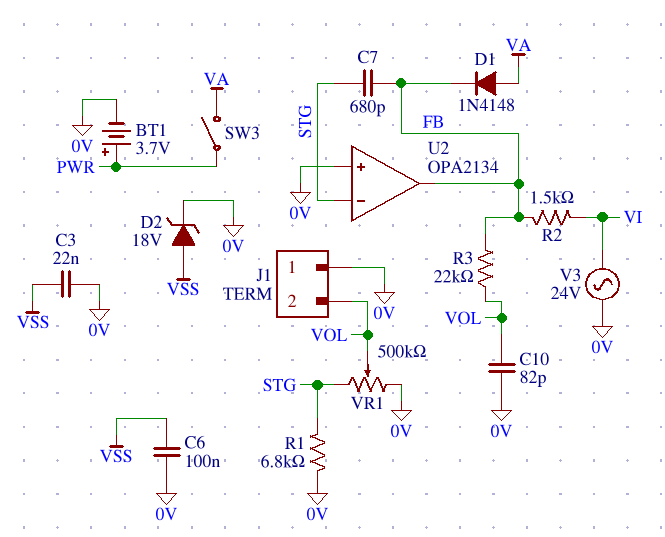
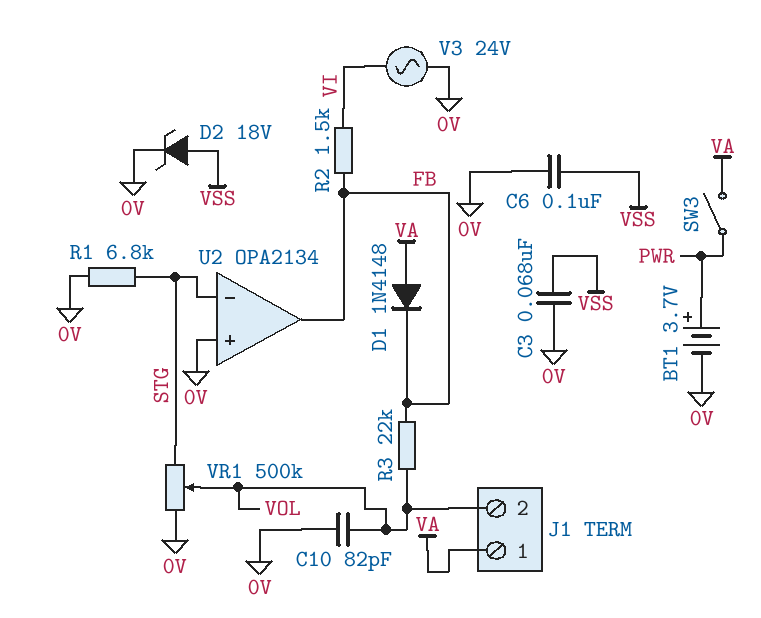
C3: 22nF (0V, VSS) -> 68nF (0V, VSS)
C7: 680pF (FB, STG) -> none
J1 pin 1: 0V -> VA

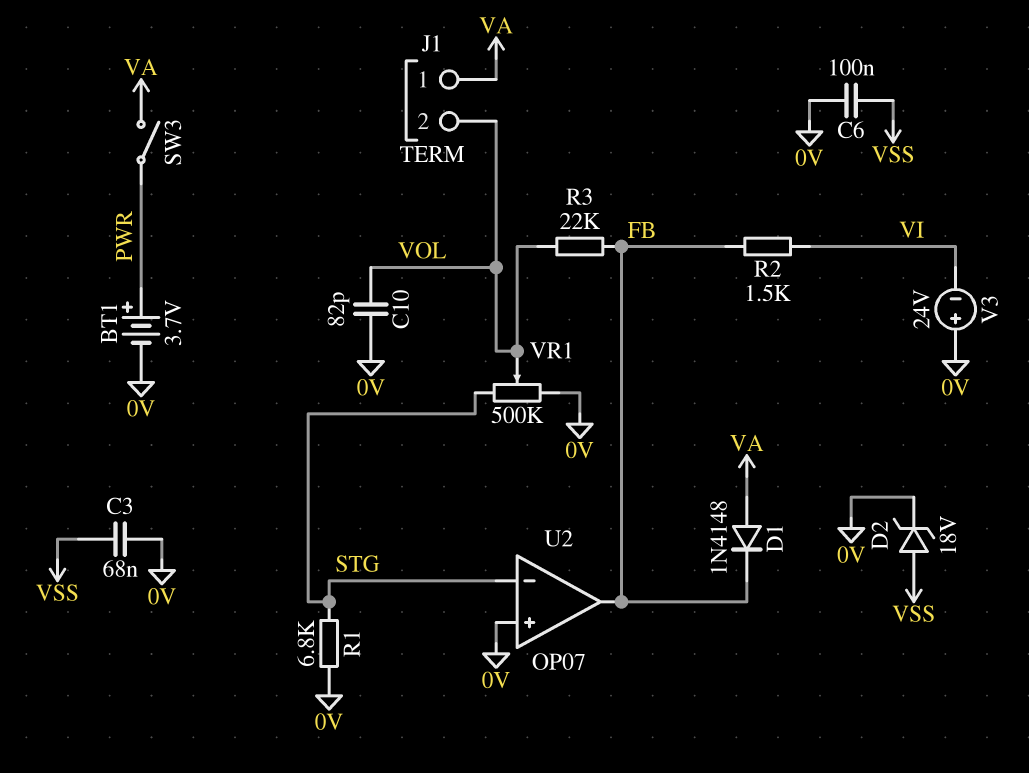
U2: OPA2134 -> OP07
V3: AC 24V (0V, VI) -> 24V (plus 0V, minus VI)

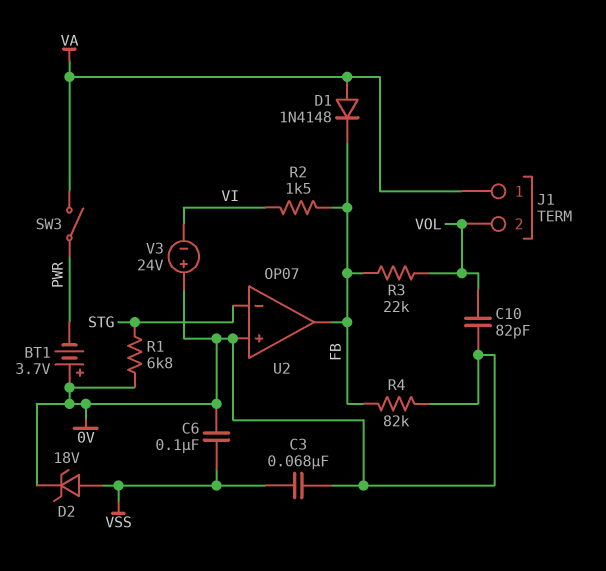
BT1: 3.7V (plus PWR, minus 0V) -> 3.7V (plus 0V, minus PWR)
R4: none -> 82k (0V, FB)
VR1: 500k (0V, STG, wiper VOL) -> none

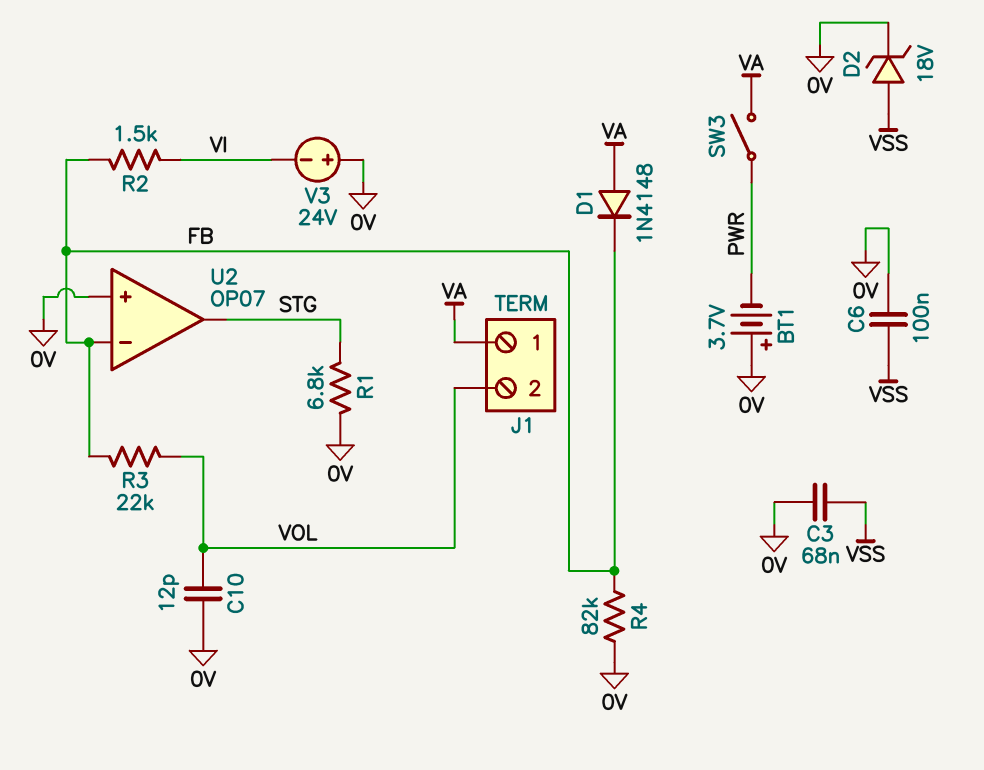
C10: 82pF (0V, VOL) -> 12pF (0V, VOL)
U2 pin in-: STG -> FB
U2 pin out: FB -> STG

